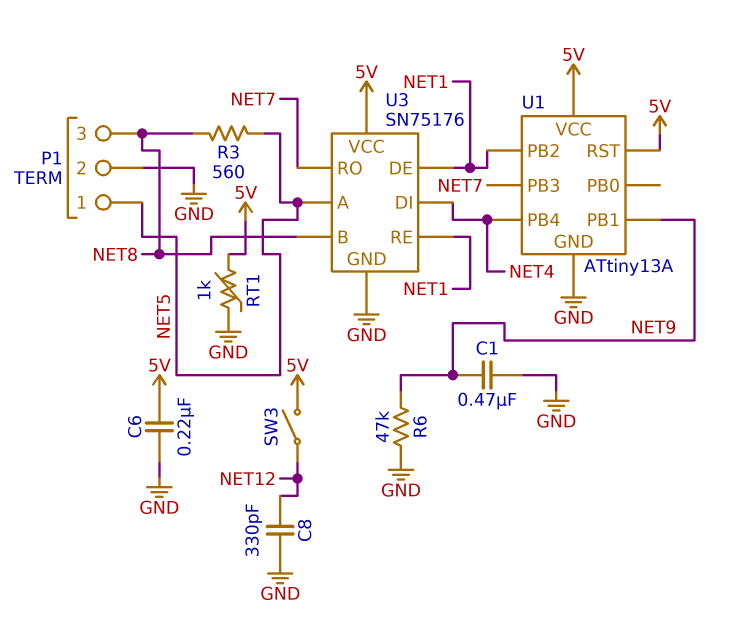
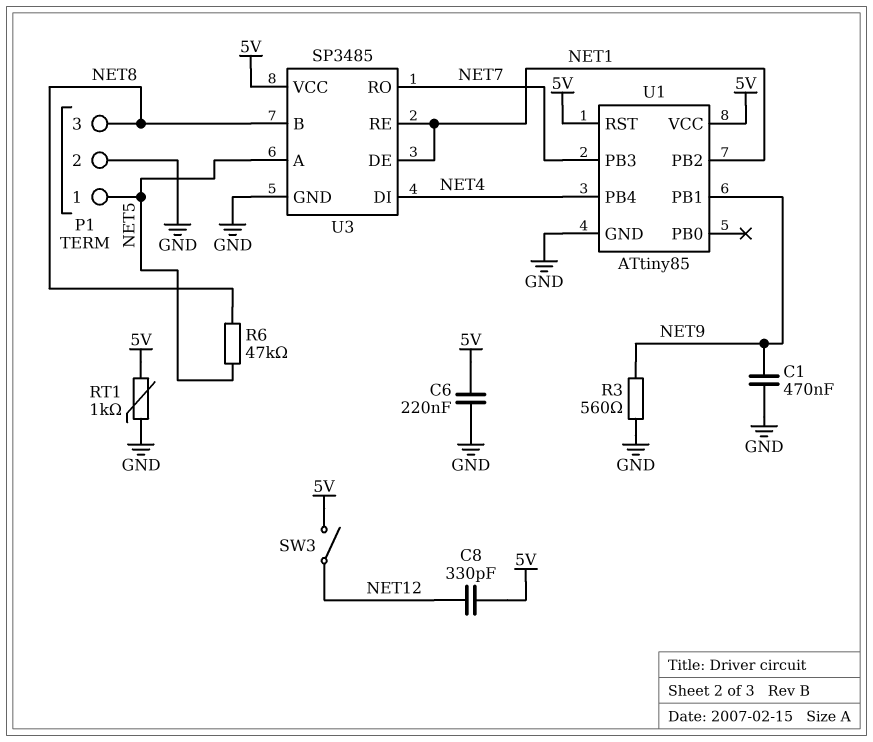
C8: 330pF (GND, NET12) -> 330pF (5V, NET12)
R3: 560 (NET5, NET8) -> 560 (GND, NET9)
R6: 47k (GND, NET9) -> 47k (NET5, NET8)
U1: ATtiny13A -> ATtiny85
U3: SN75176 -> SP3485

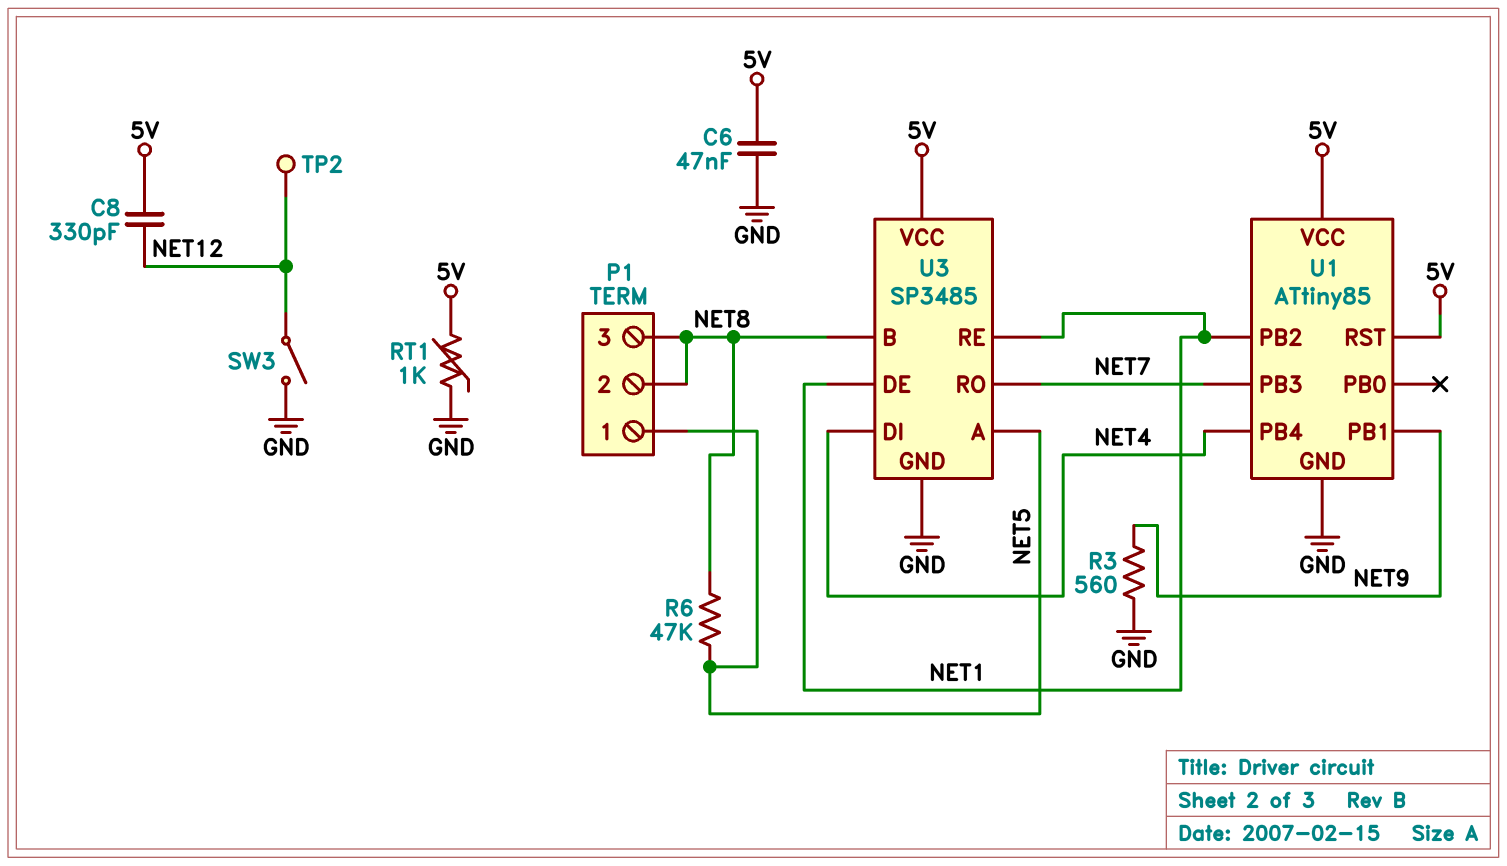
C1: 470nF (GND, NET9) -> none
C6: 220nF (5V, GND) -> 47nF (5V, GND)
P1 pin 2: GND -> NET8
SW3: switch (5V, NET12) -> switch (GND, NET12)
TP2: none -> test point (NET12)

